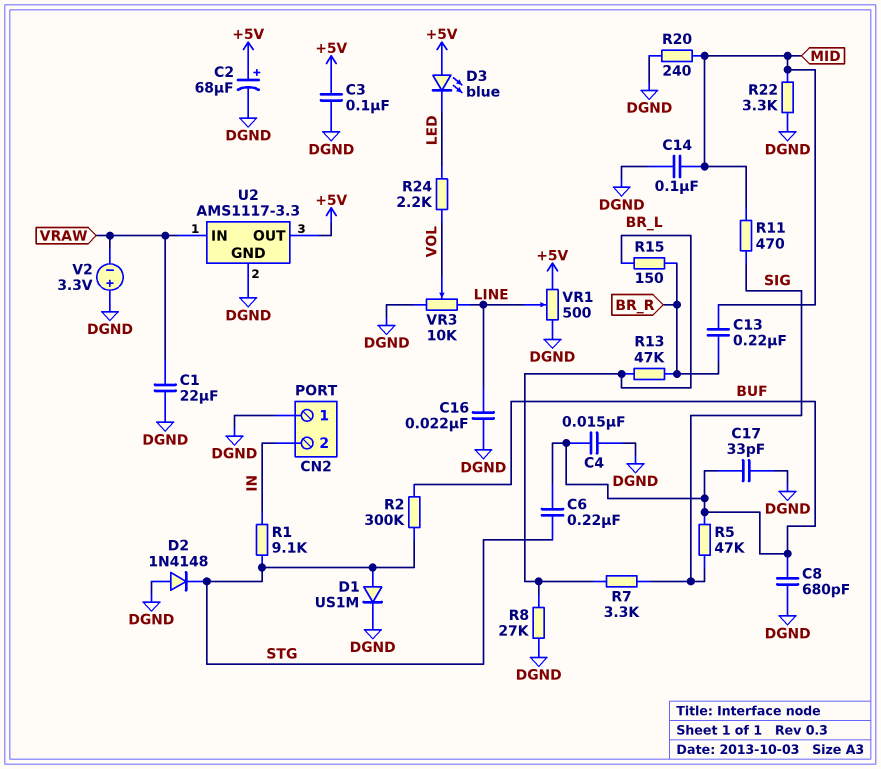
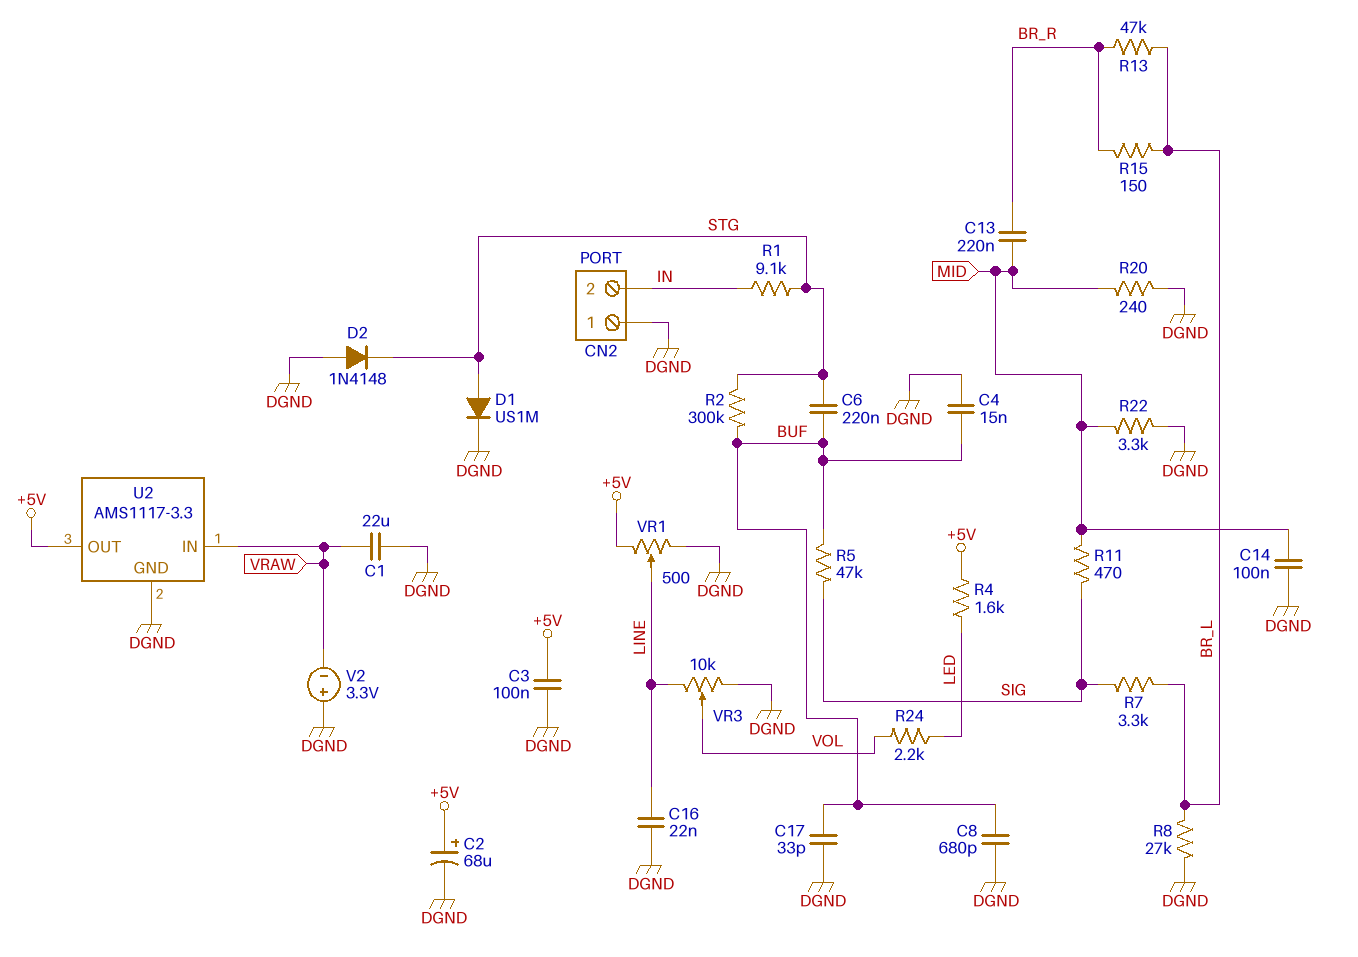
D3: LED blue (A +5V, K LED) -> none
R4: none -> 1.6k (+5V, LED)

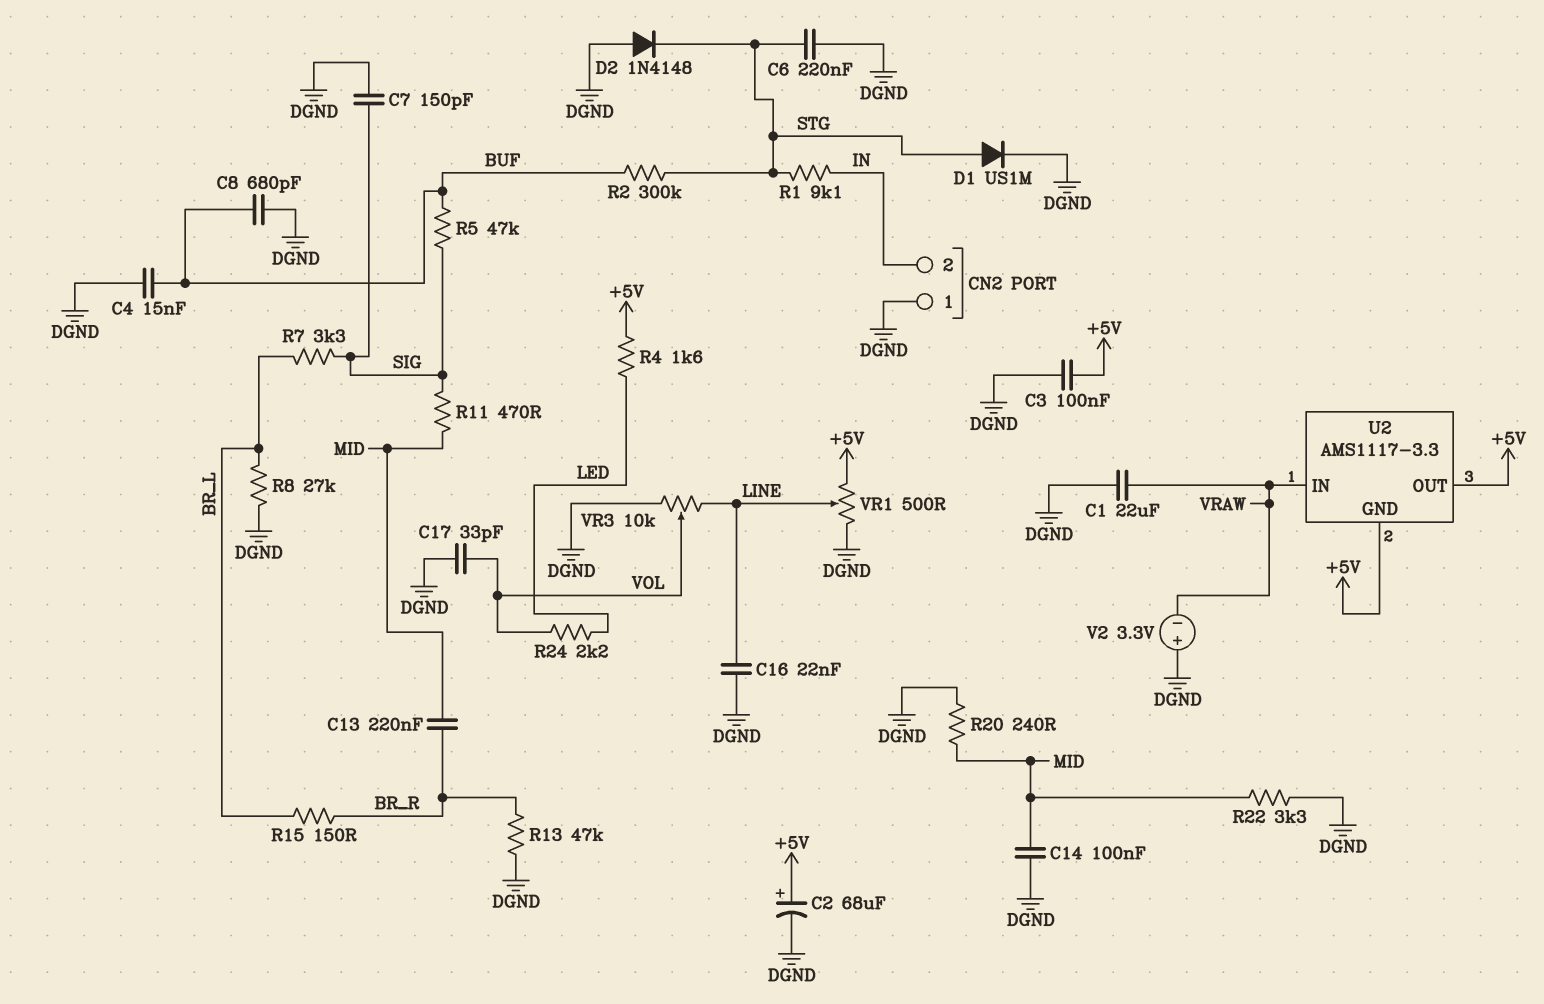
C6: 220nF (BUF, STG) -> 220nF (DGND, STG)
C7: none -> 150pF (DGND, SIG)
C17: 33pF (BUF, DGND) -> 33pF (DGND, VOL)
R13: 47k (BR_L, BR_R) -> 47k (BR_R, DGND)
U2 pin GND: DGND -> +5V

